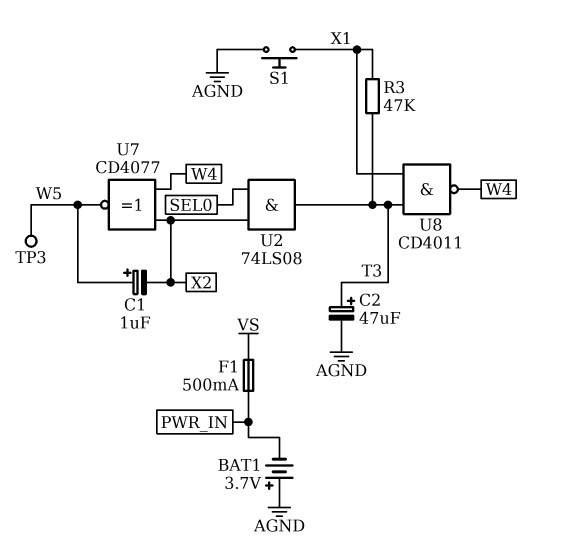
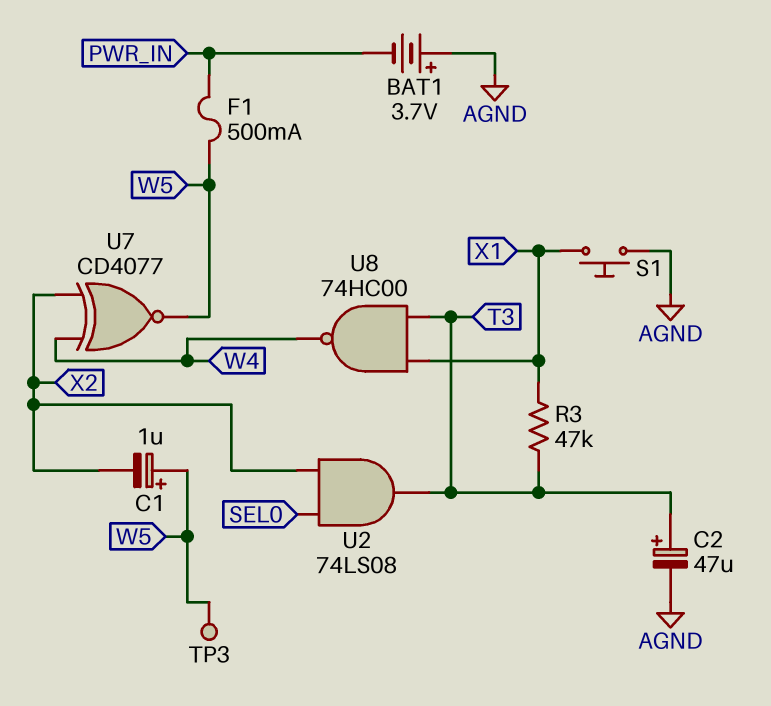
F1: 500mA (PWR_IN, VS) -> 500mA (PWR_IN, W5)
U8: NAND CD4011 (in T3, in X1, out W4) -> NAND 74HC00 (in T3, in X1, out W4)

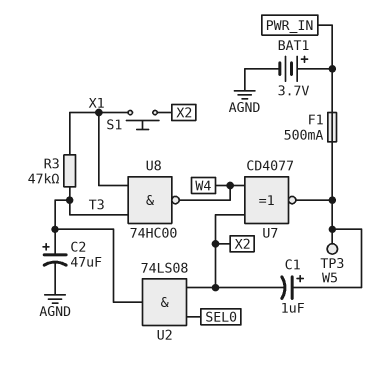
BAT1: 3.7V (plus AGND, minus PWR_IN) -> 3.7V (plus PWR_IN, minus AGND)
S1: button (AGND, X1) -> button (X1, X2)

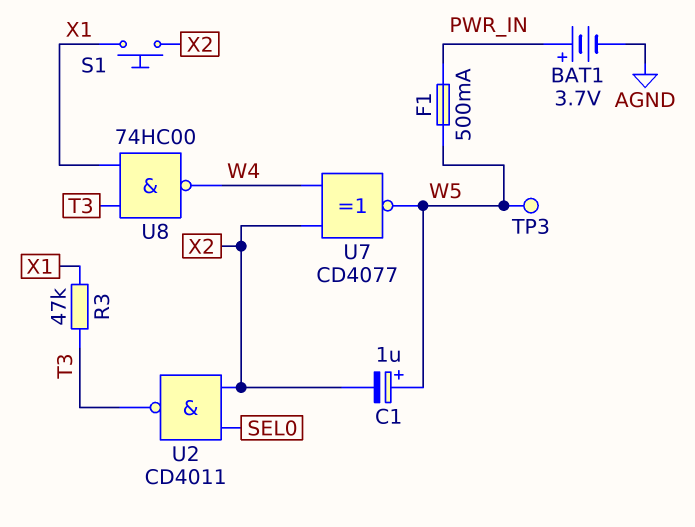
C2: 47uF (plus T3, minus AGND) -> none
U2: AND 74LS08 (in SEL0, in X2, out T3) -> NAND CD4011 (in SEL0, in X2, out T3)

